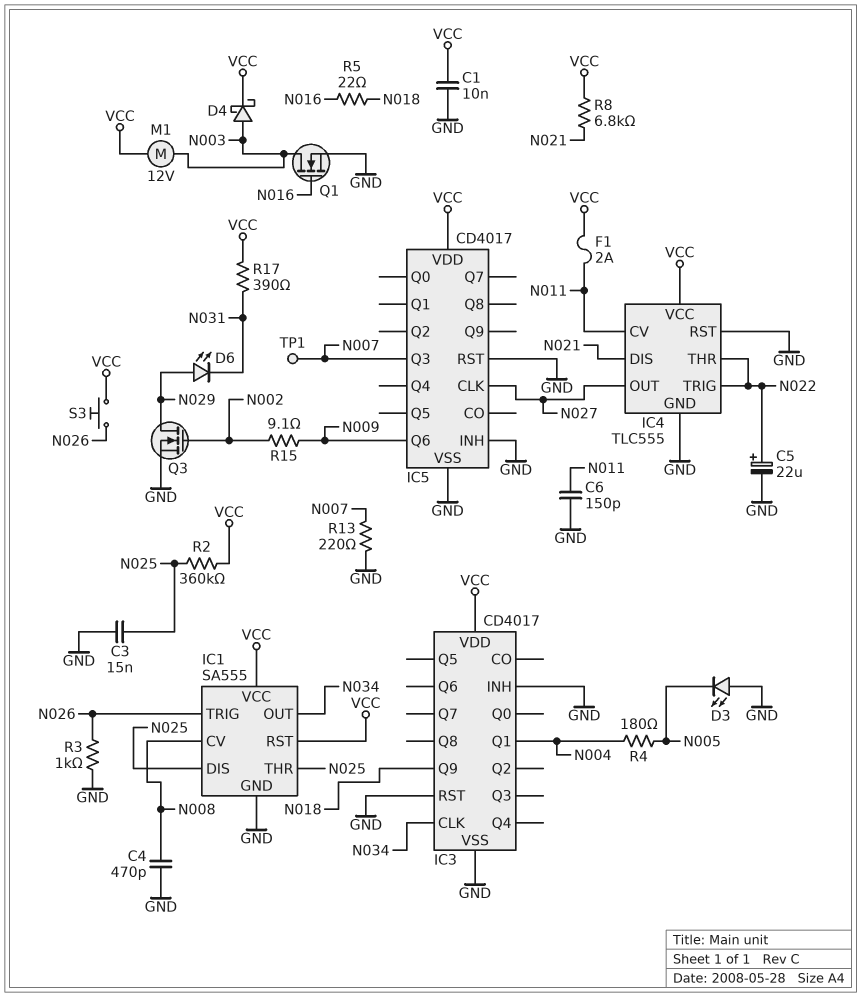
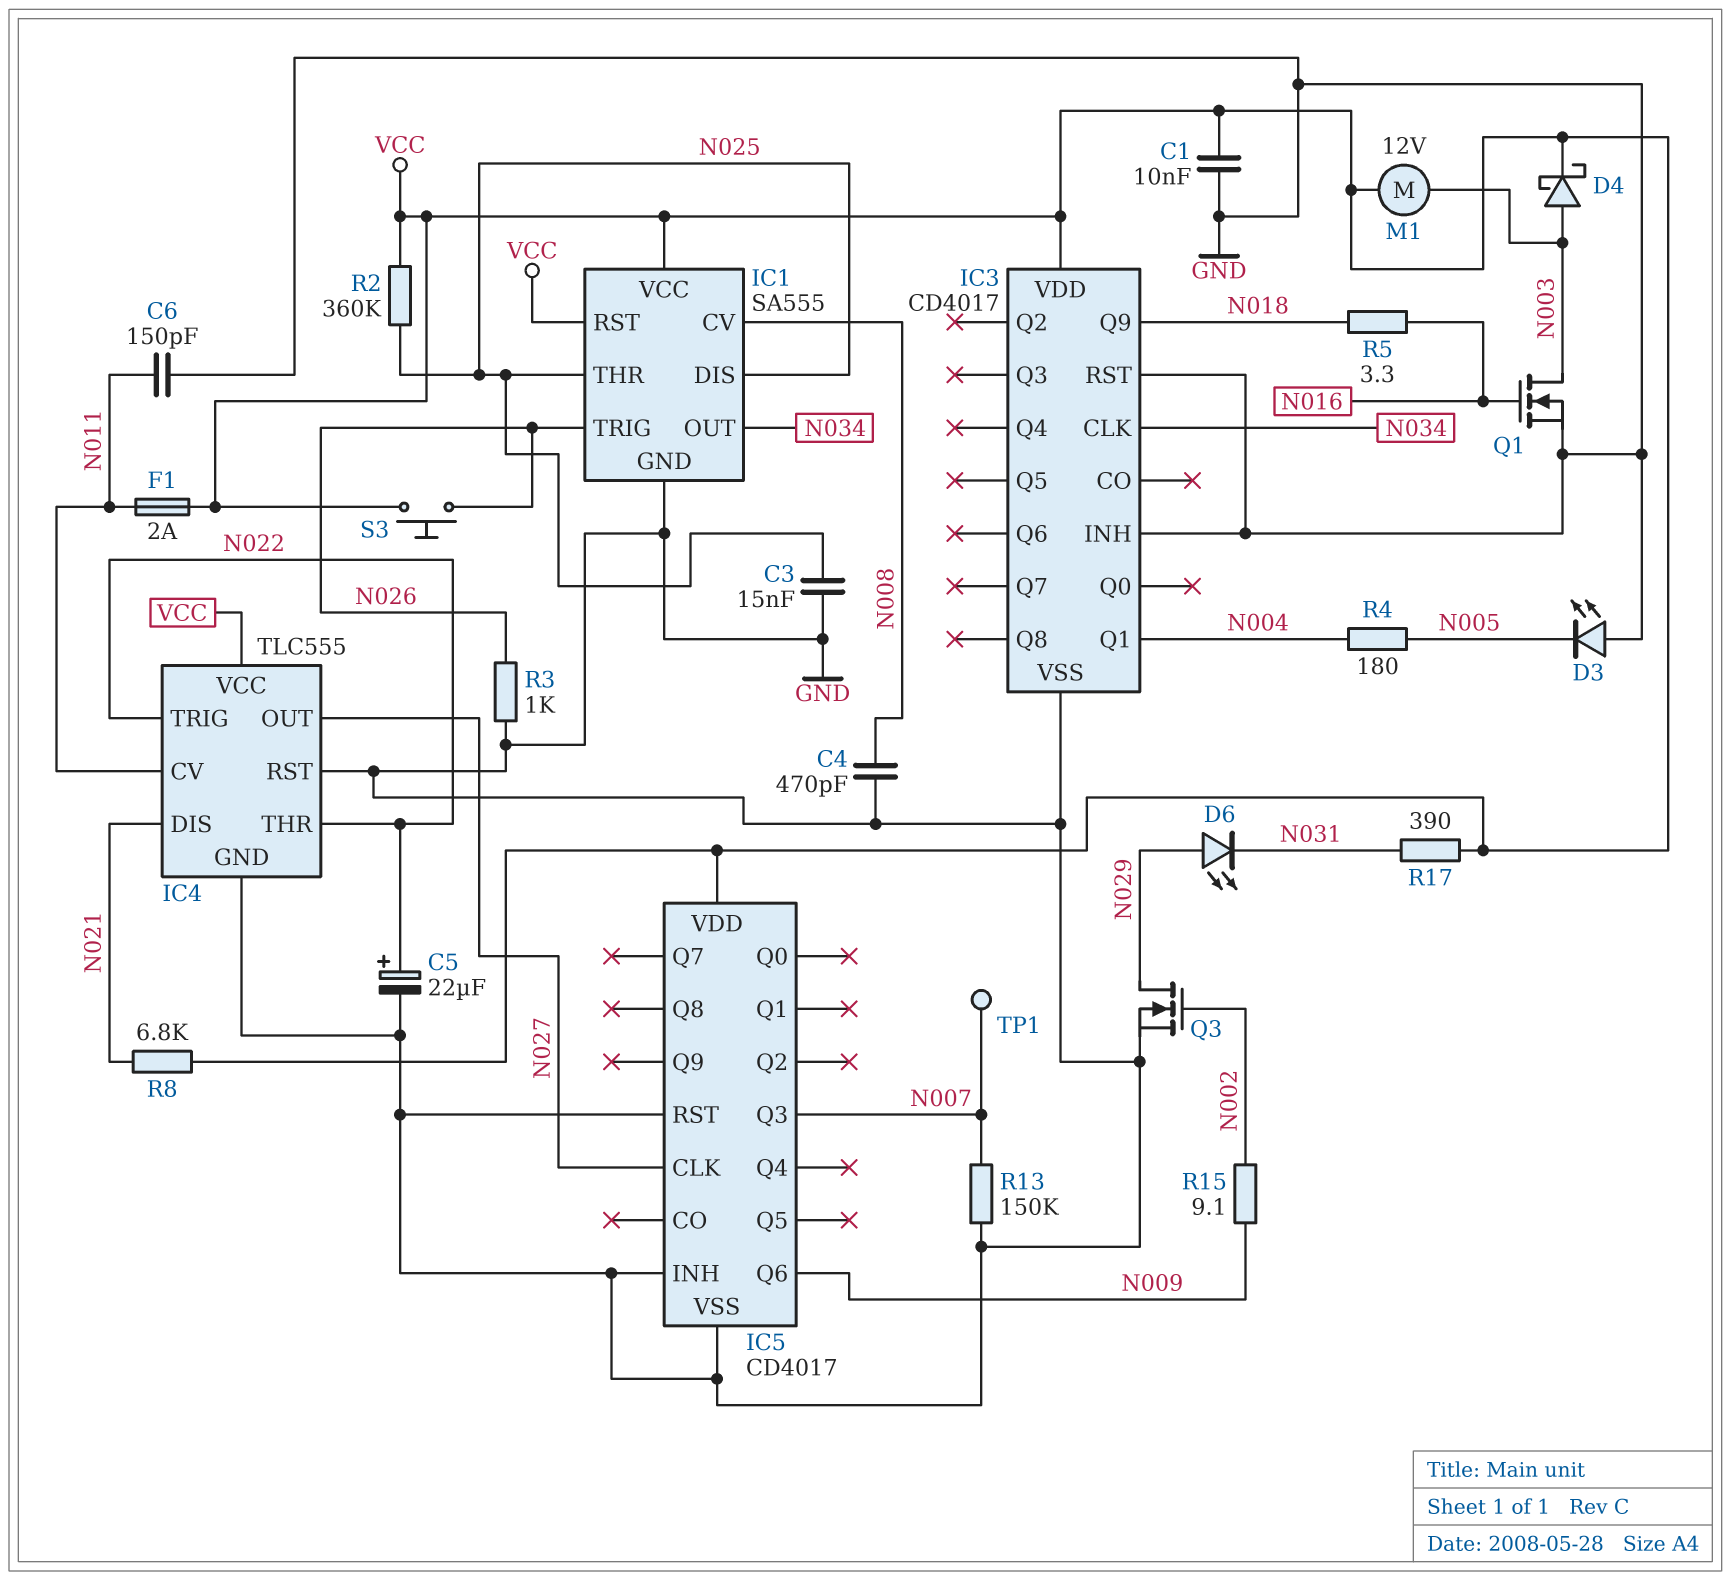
R5: 22 (N016, N018) -> 3.3 (N016, N018)
R13: 220 (GND, N007) -> 150k (GND, N007)

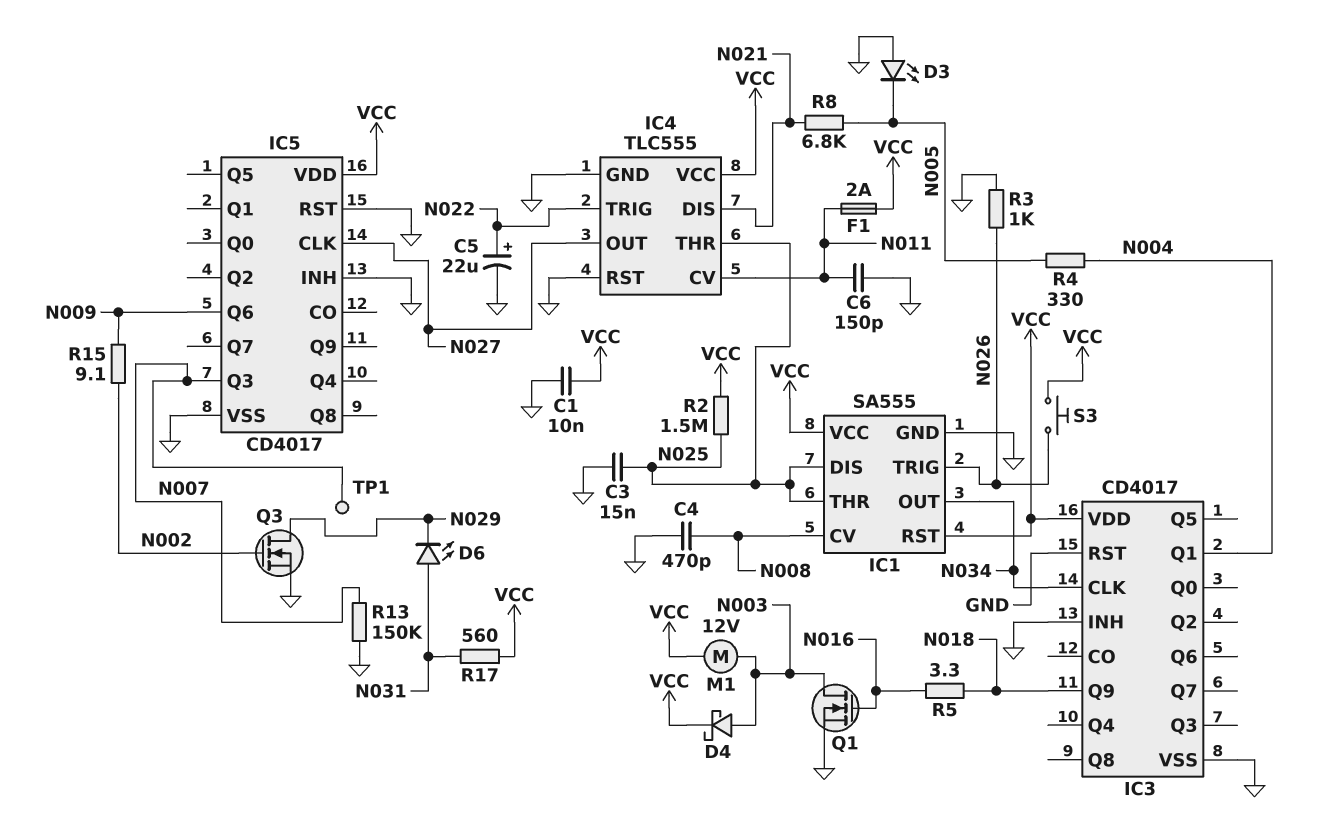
D6: LED (A N029, K N031) -> LED (A N031, K N029)
IC4 pin THR: N022 -> N025
R2: 360k (N025, VCC) -> 1.5M (N025, VCC)
R4: 180 (N004, N005) -> 330 (N004, N005)
R8: 6.8k (N021, VCC) -> 6.8k (N005, N021)
R17: 390 (N031, VCC) -> 560 (N031, VCC)

